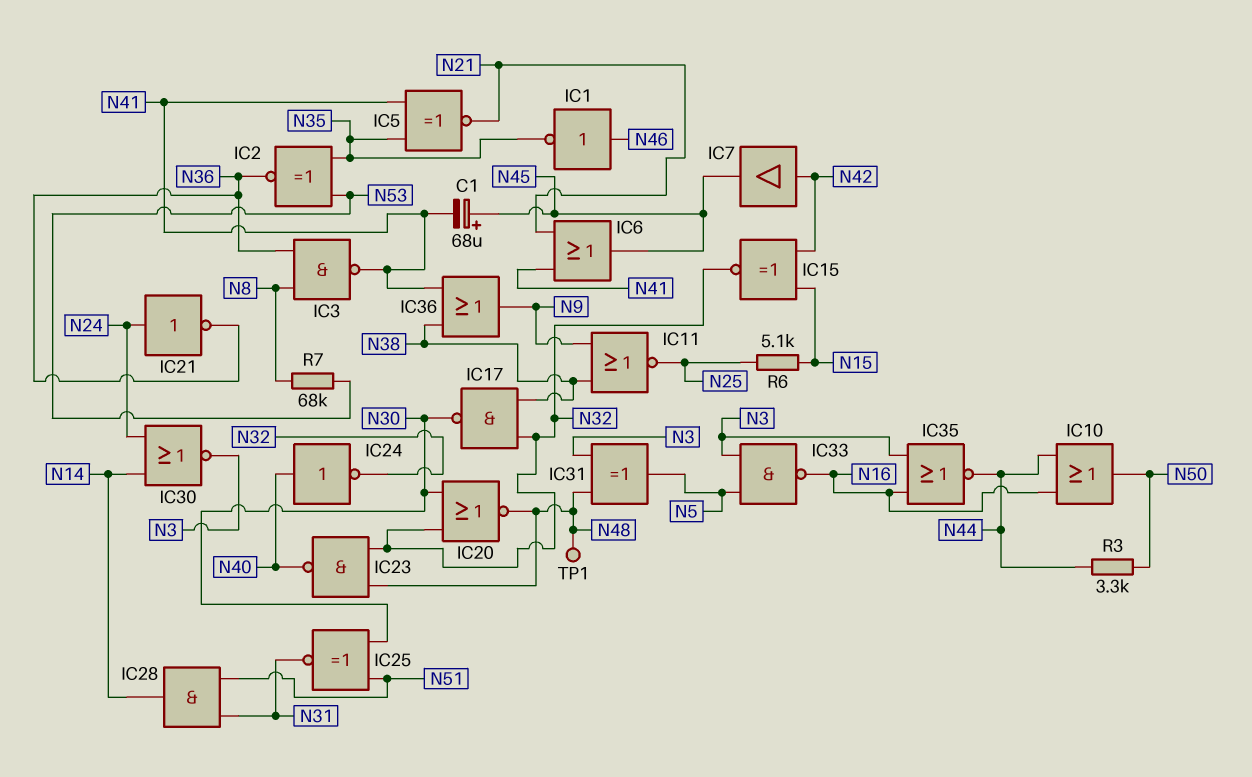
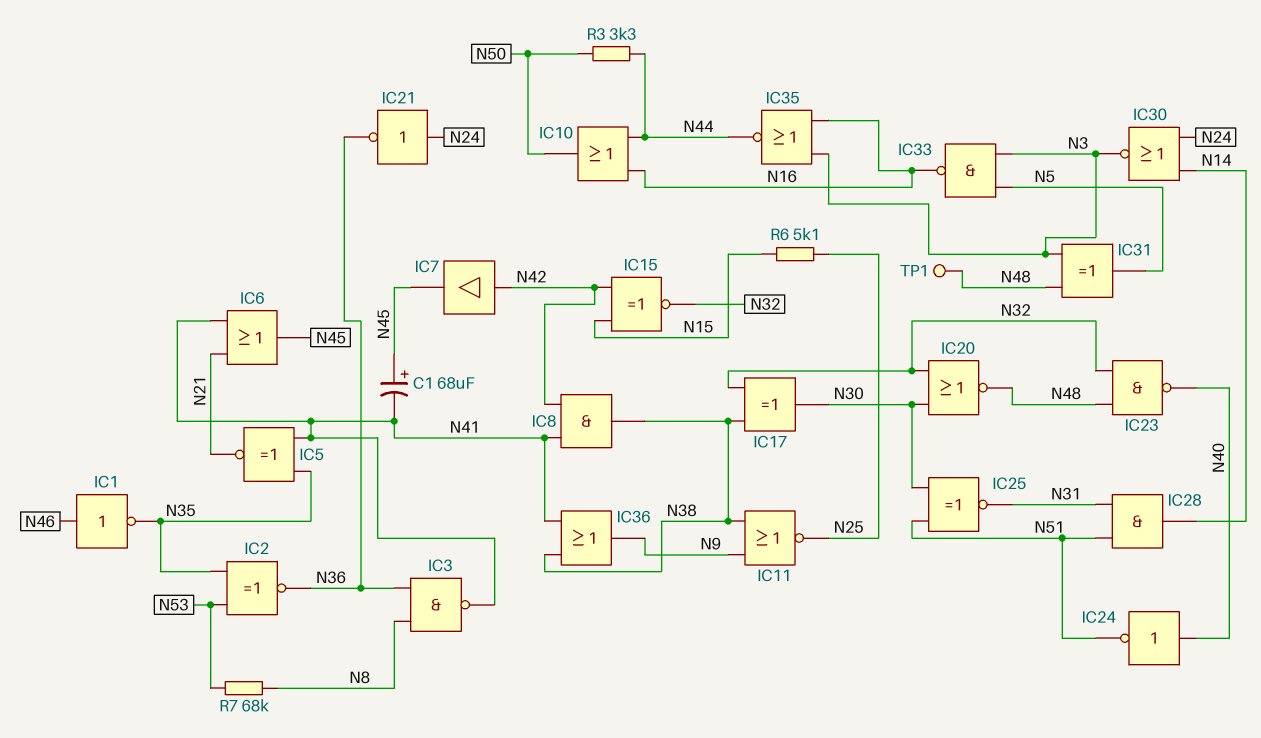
IC8: none -> AND (in N41, in N42, out N38)
IC17: NAND (in N32, in N38, out N30) -> XOR (in N32, in N38, out N30)
IC24: NOT (in N40, out N32) -> NOT (in N40, out N51)

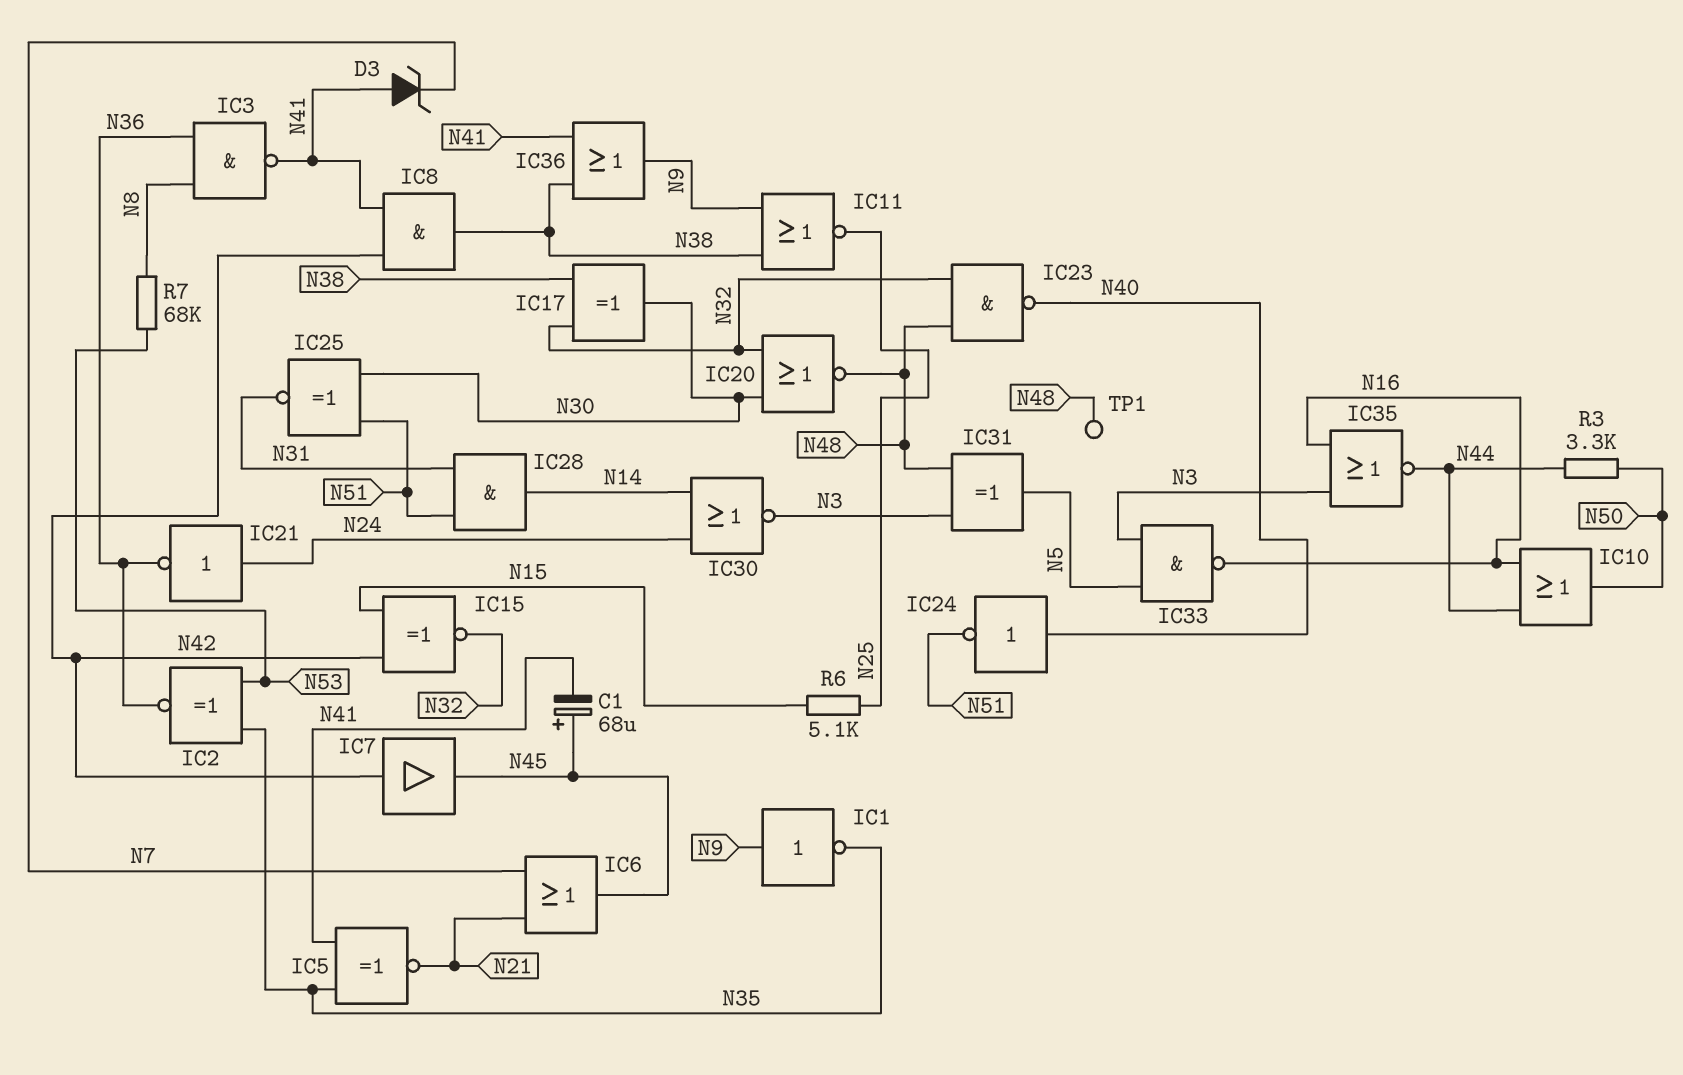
D3: none -> zener (A N41, K N7)
IC1: NOT (in N46, out N35) -> NOT (in N9, out N35)
IC6: OR (in N21, in N41, out N45) -> OR (in N7, in N21, out N45)

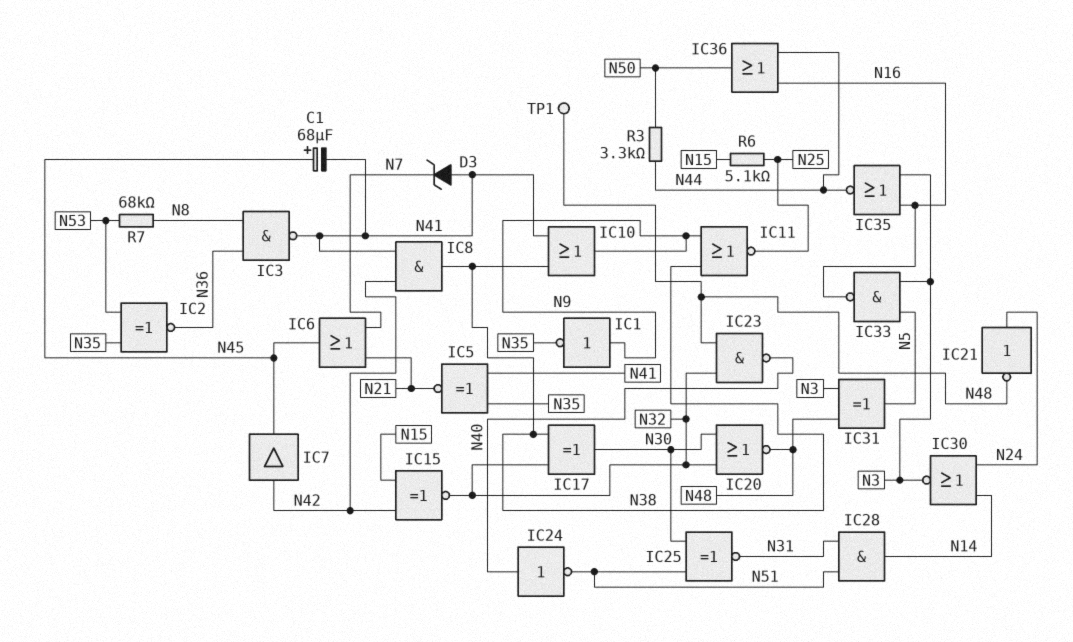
IC10: OR (in N16, in N44, out N50) -> OR (in N38, in N41, out N9)
IC21: NOT (in N24, out N36) -> NOT (in N24, out N48)
IC36: OR (in N38, in N41, out N9) -> OR (in N16, in N44, out N50)

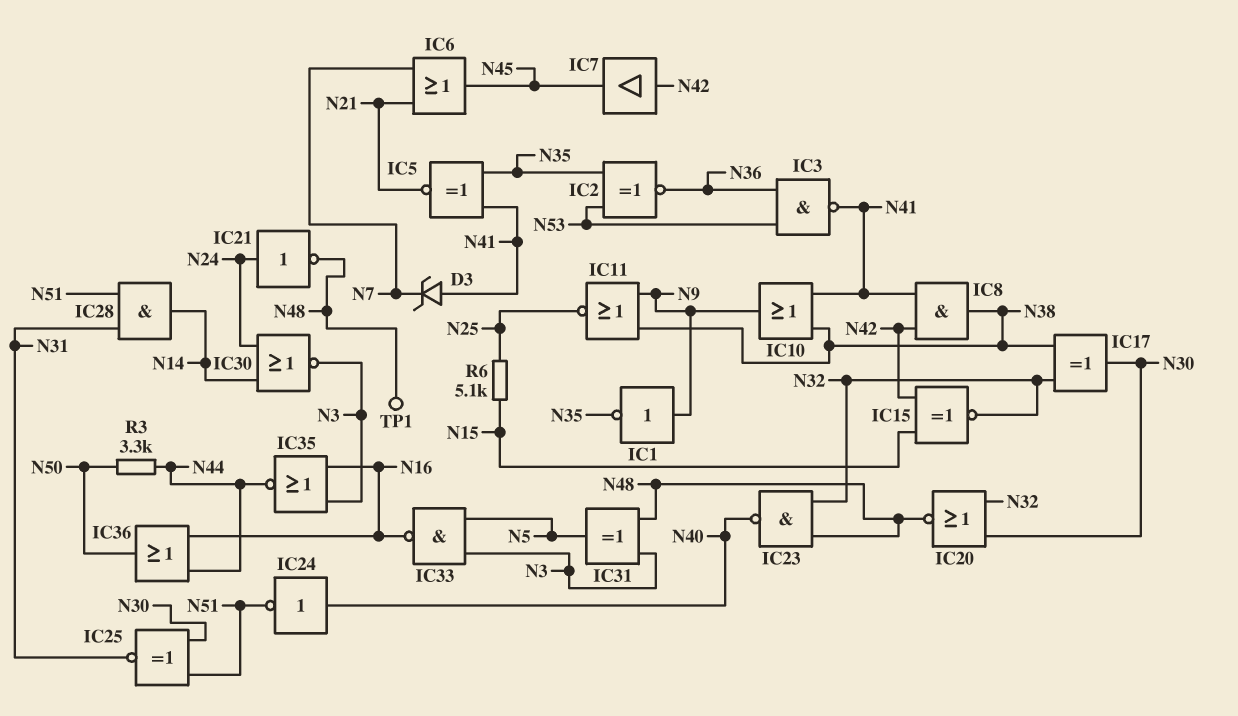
C1: 68uF (plus N45, minus N41) -> none
IC3: NAND (in N8, in N36, out N41) -> NAND (in N36, in N53, out N41)
R7: 68k (N8, N53) -> none

